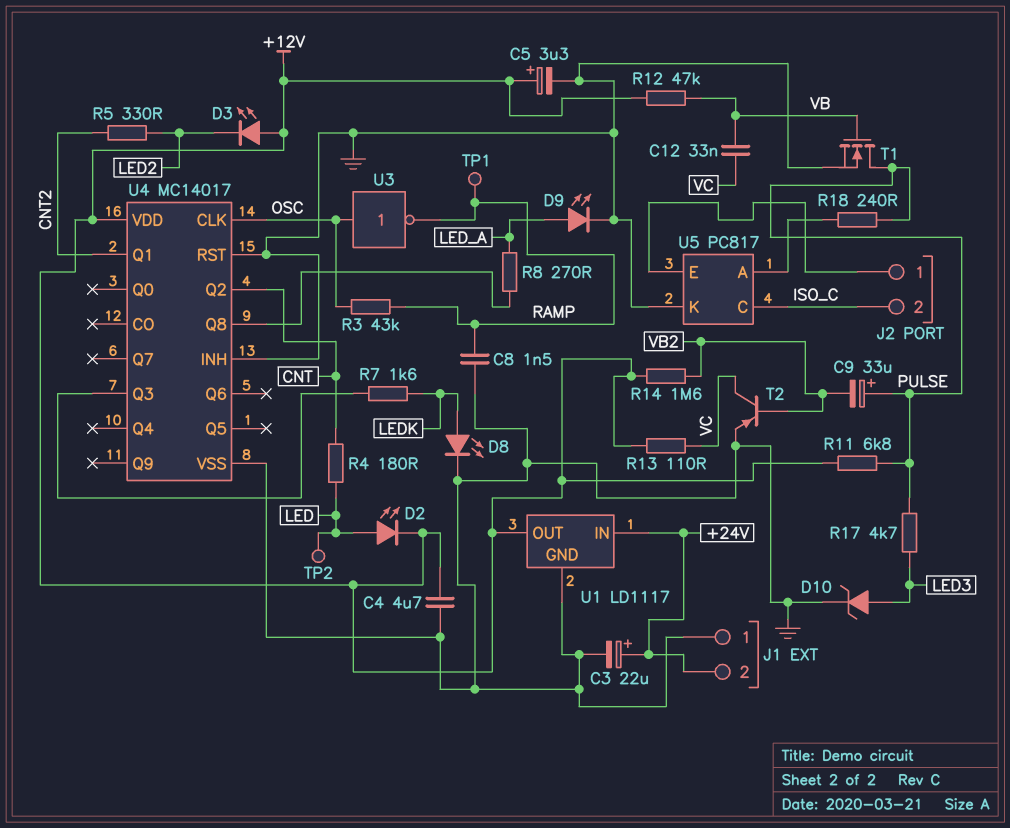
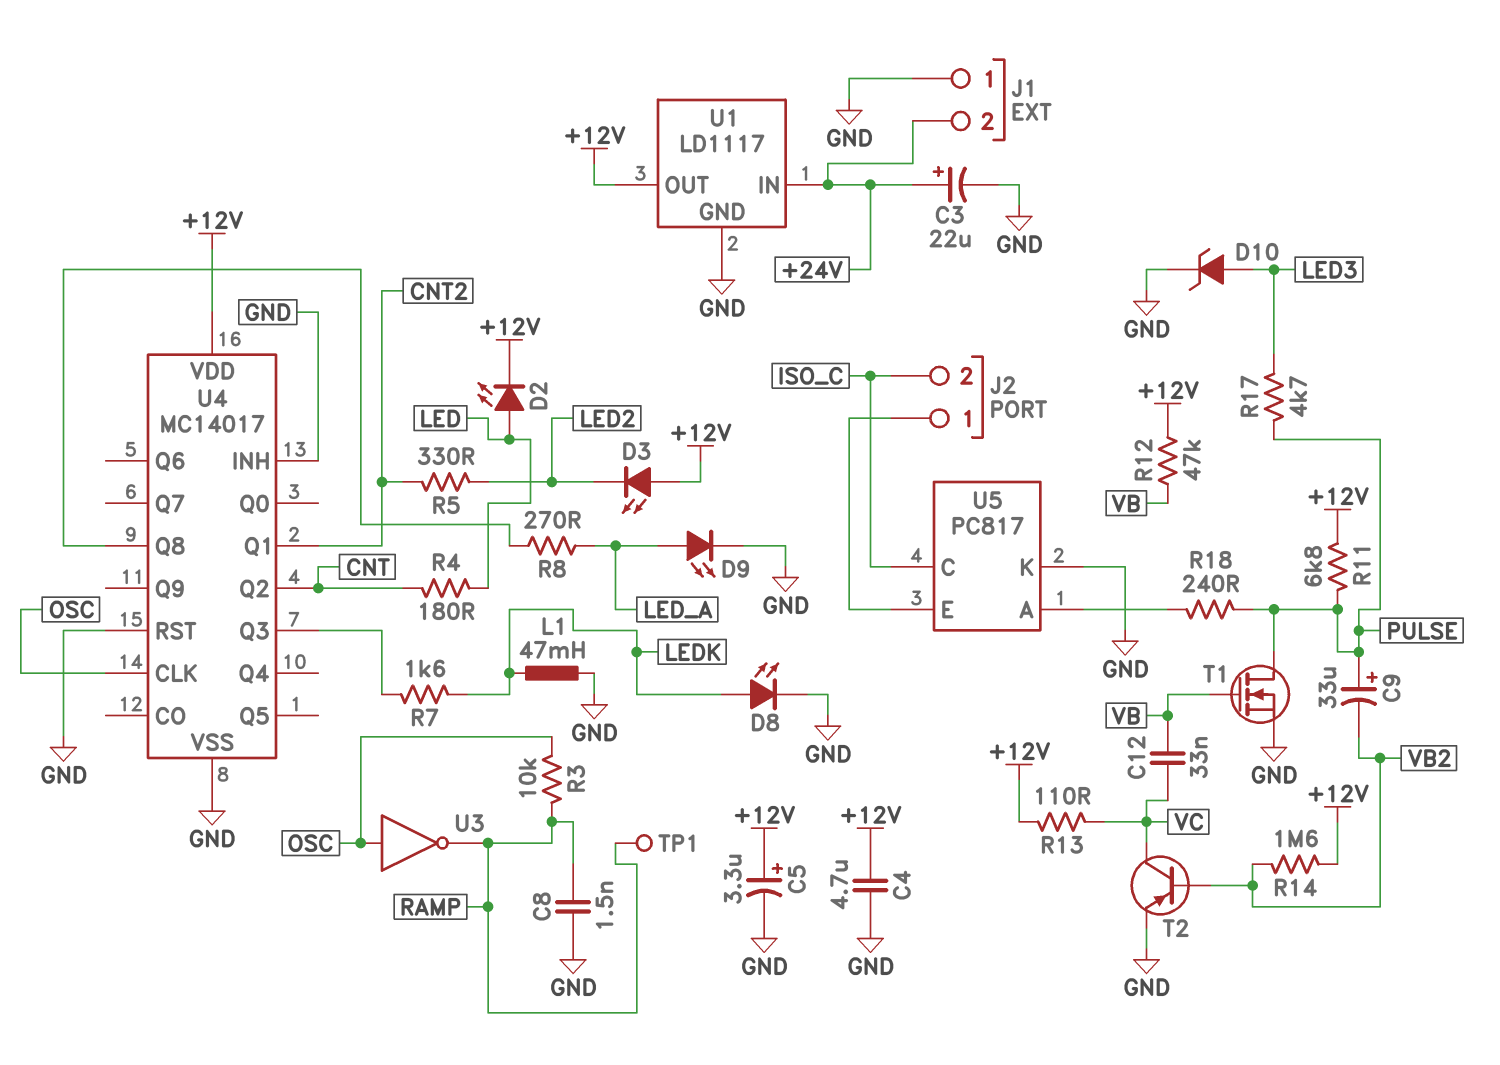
L1: none -> 47mH (GND, LEDK)
R3: 43k (OSC, RAMP) -> 10k (OSC, RAMP)
TP2: test point (LED) -> none

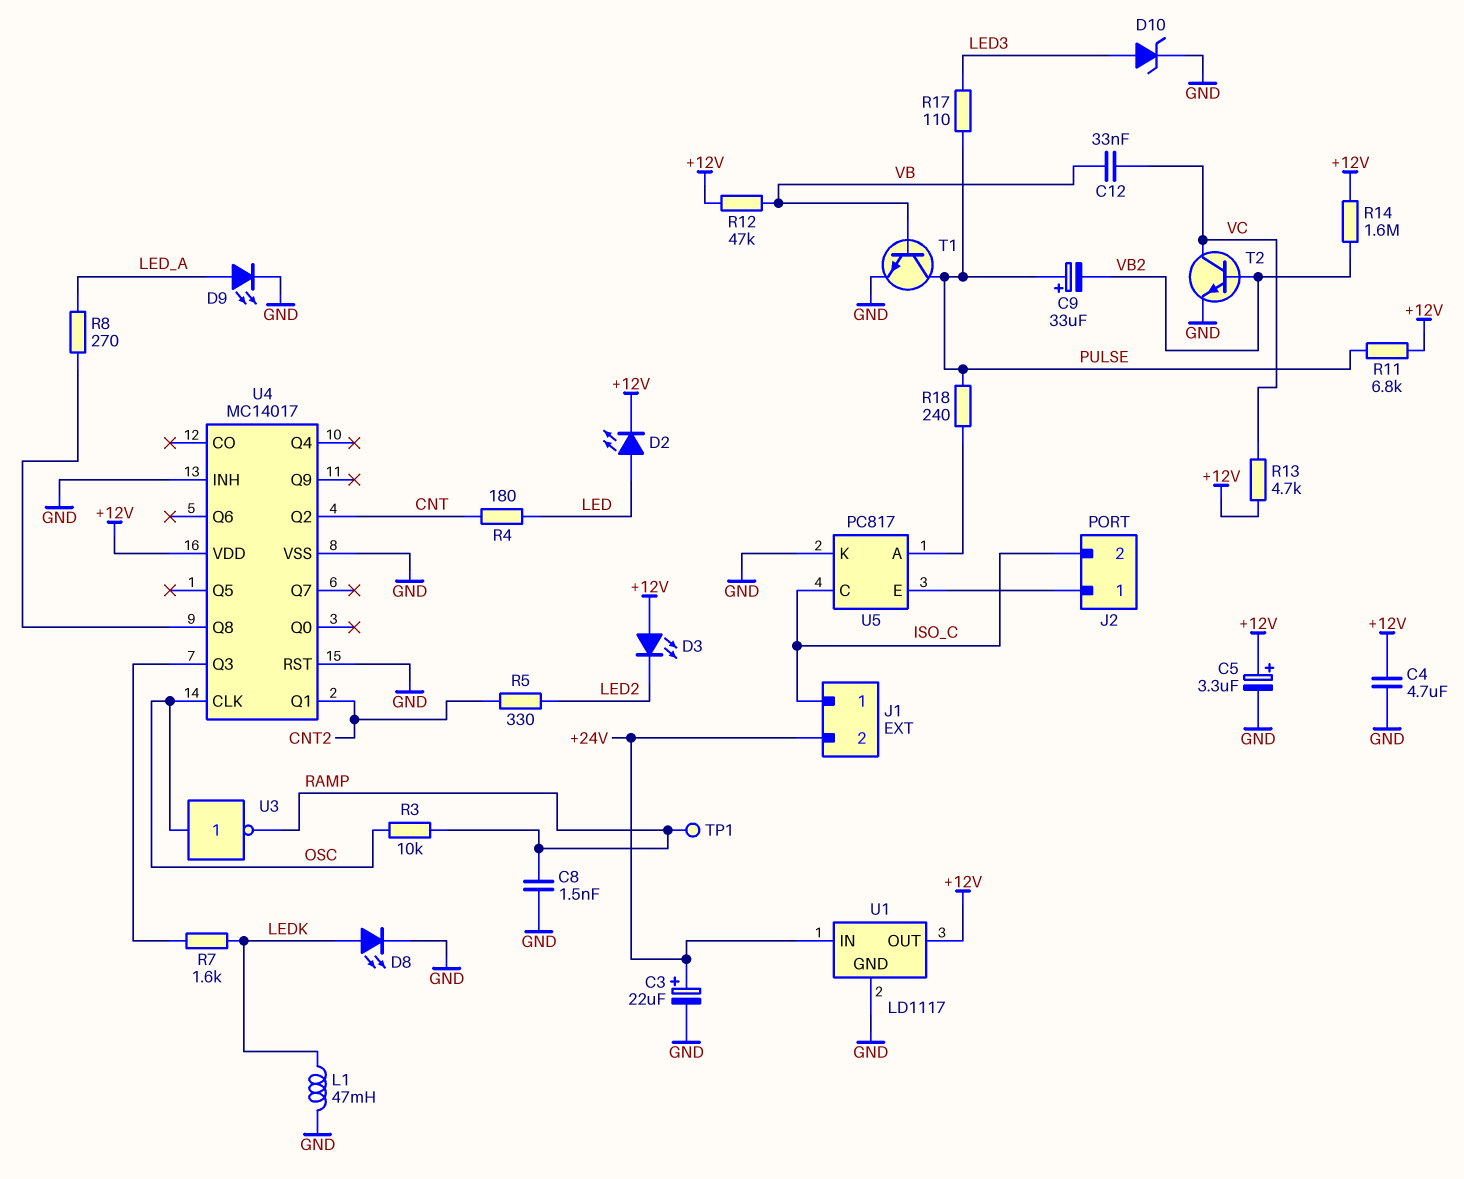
J1 pin 1: GND -> ISO_C
R13: 110 (+12V, VC) -> 4.7k (+12V, VC)
R17: 4.7k (LED3, PULSE) -> 110 (LED3, PULSE)
T1: NMOS (G VB, D PULSE, S GND) -> NPN (B VB, C PULSE, E GND)
T2: PNP (B VB2, C VC, E GND) -> NPN (B VB2, C VC, E GND)

